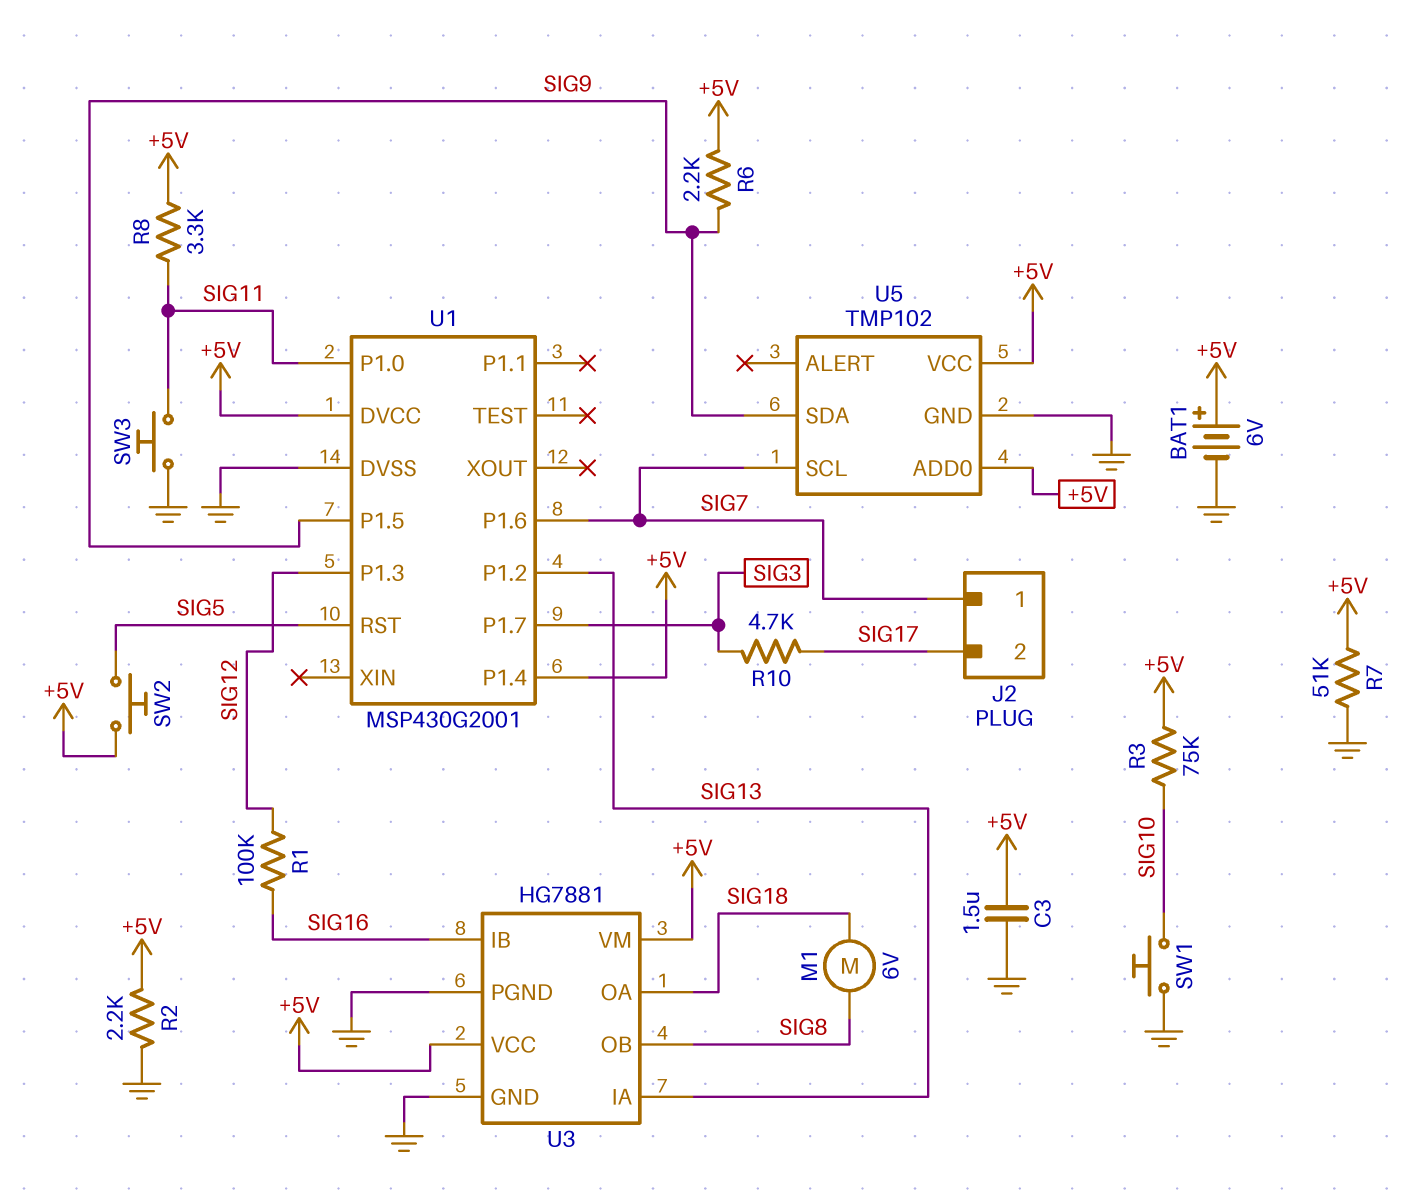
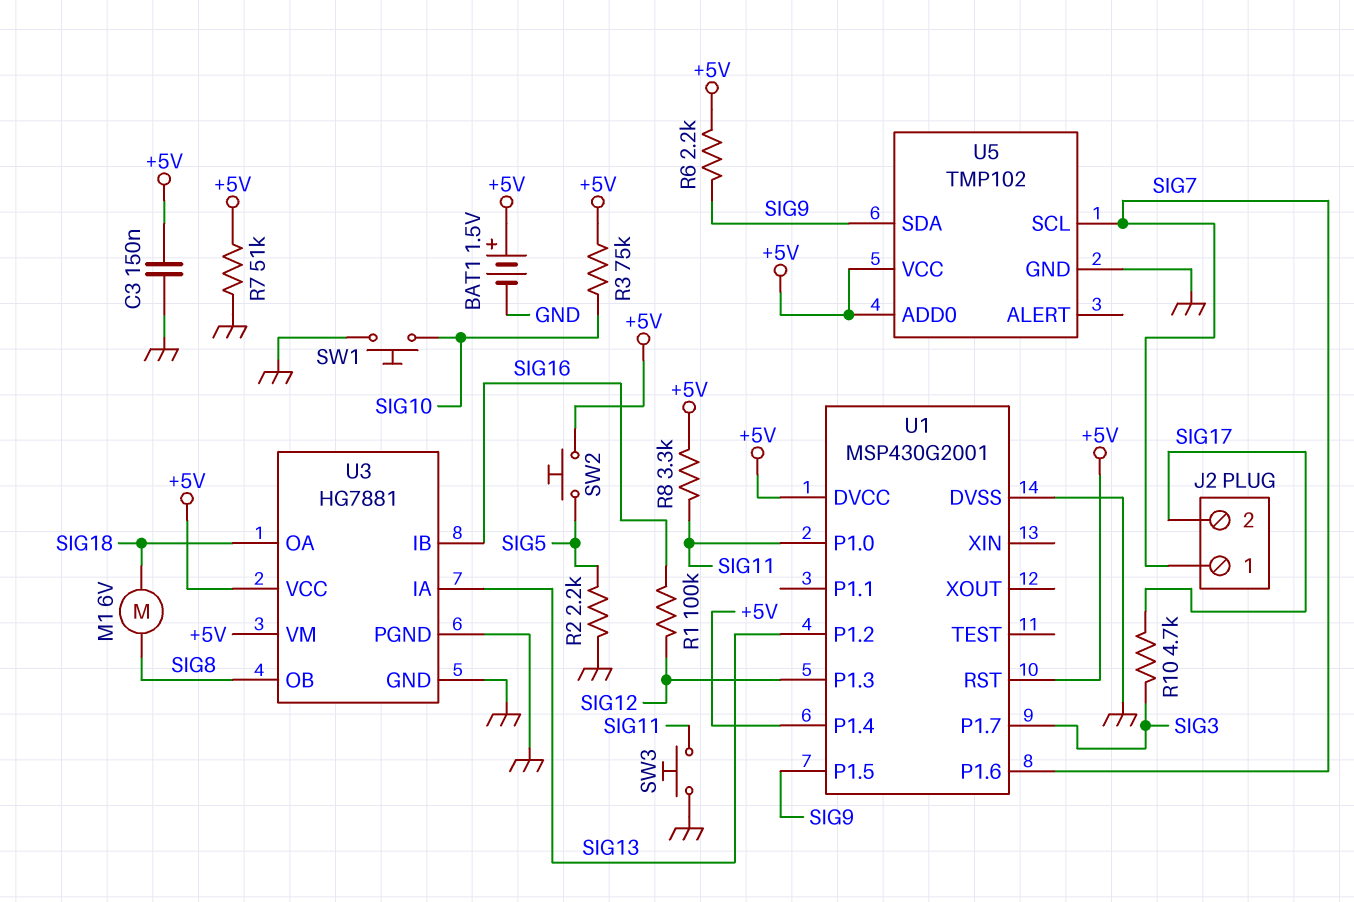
BAT1: 6V (plus +5V, minus GND) -> 1.5V (plus +5V, minus GND)
C3: 1.5uF (+5V, GND) -> 150nF (+5V, GND)
R2: 2.2k (+5V, GND) -> 2.2k (GND, SIG5)
U1 pin RST: SIG5 -> +5V

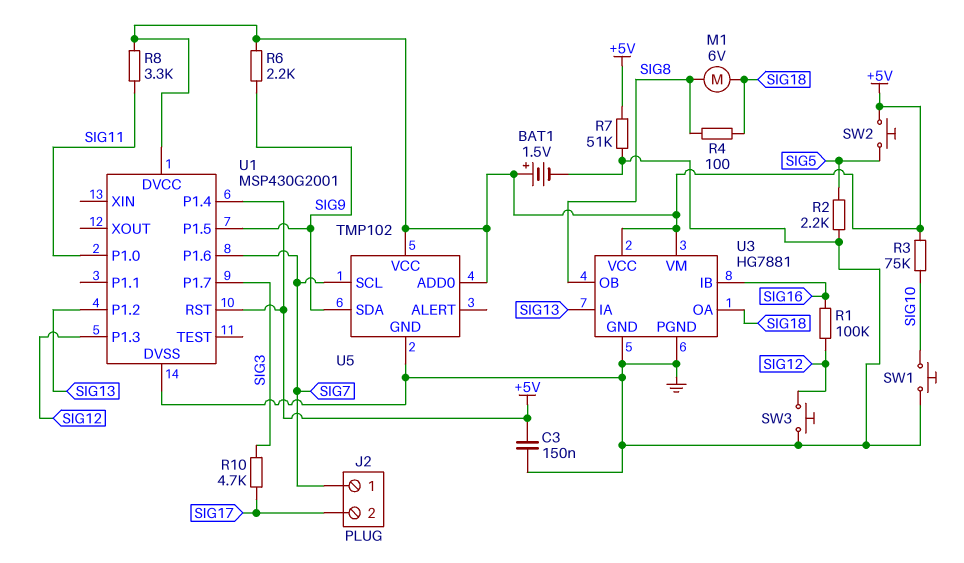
R4: none -> 100 (SIG8, SIG18)
SW3: button (GND, SIG11) -> button (GND, SIG12)

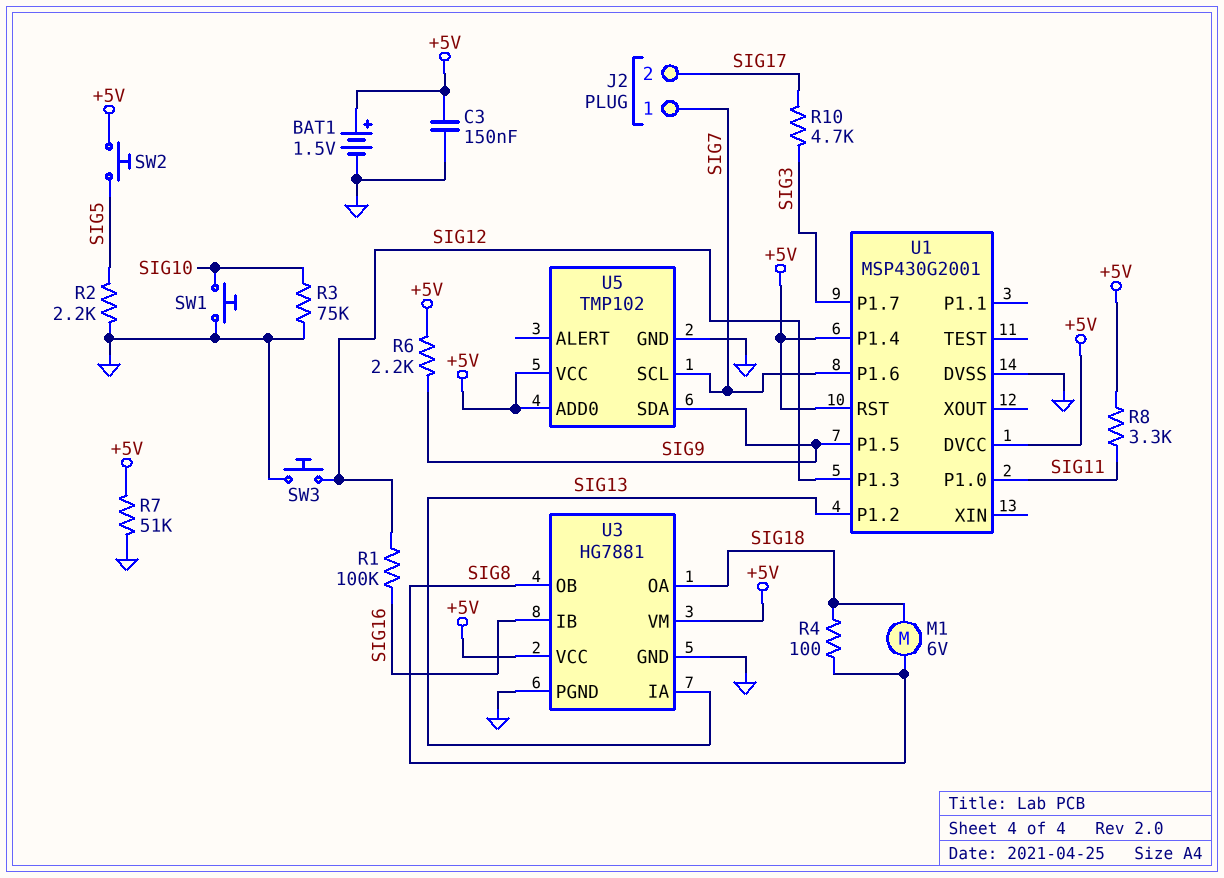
R3: 75k (+5V, SIG10) -> 75k (GND, SIG10)

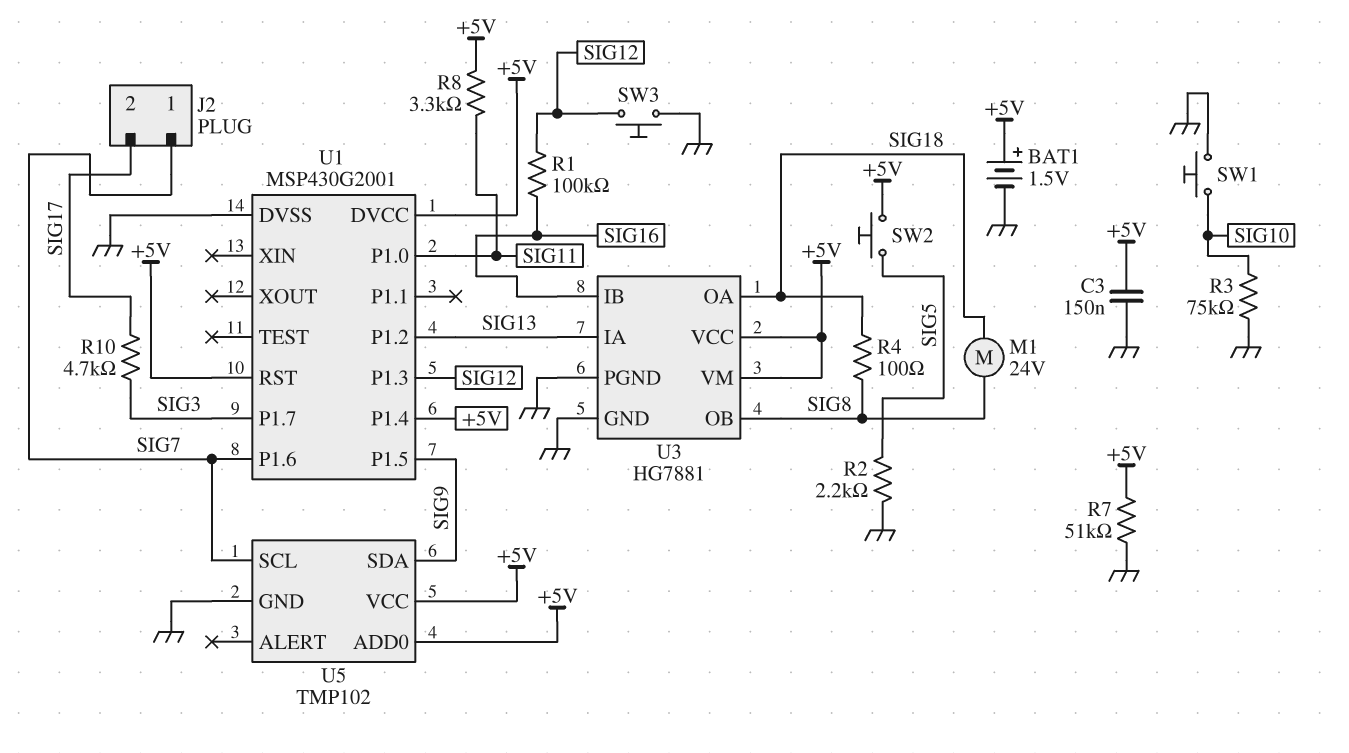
M1: motor 6V (SIG8, SIG18) -> motor 24V (SIG8, SIG18)
R6: 2.2k (+5V, SIG9) -> none

